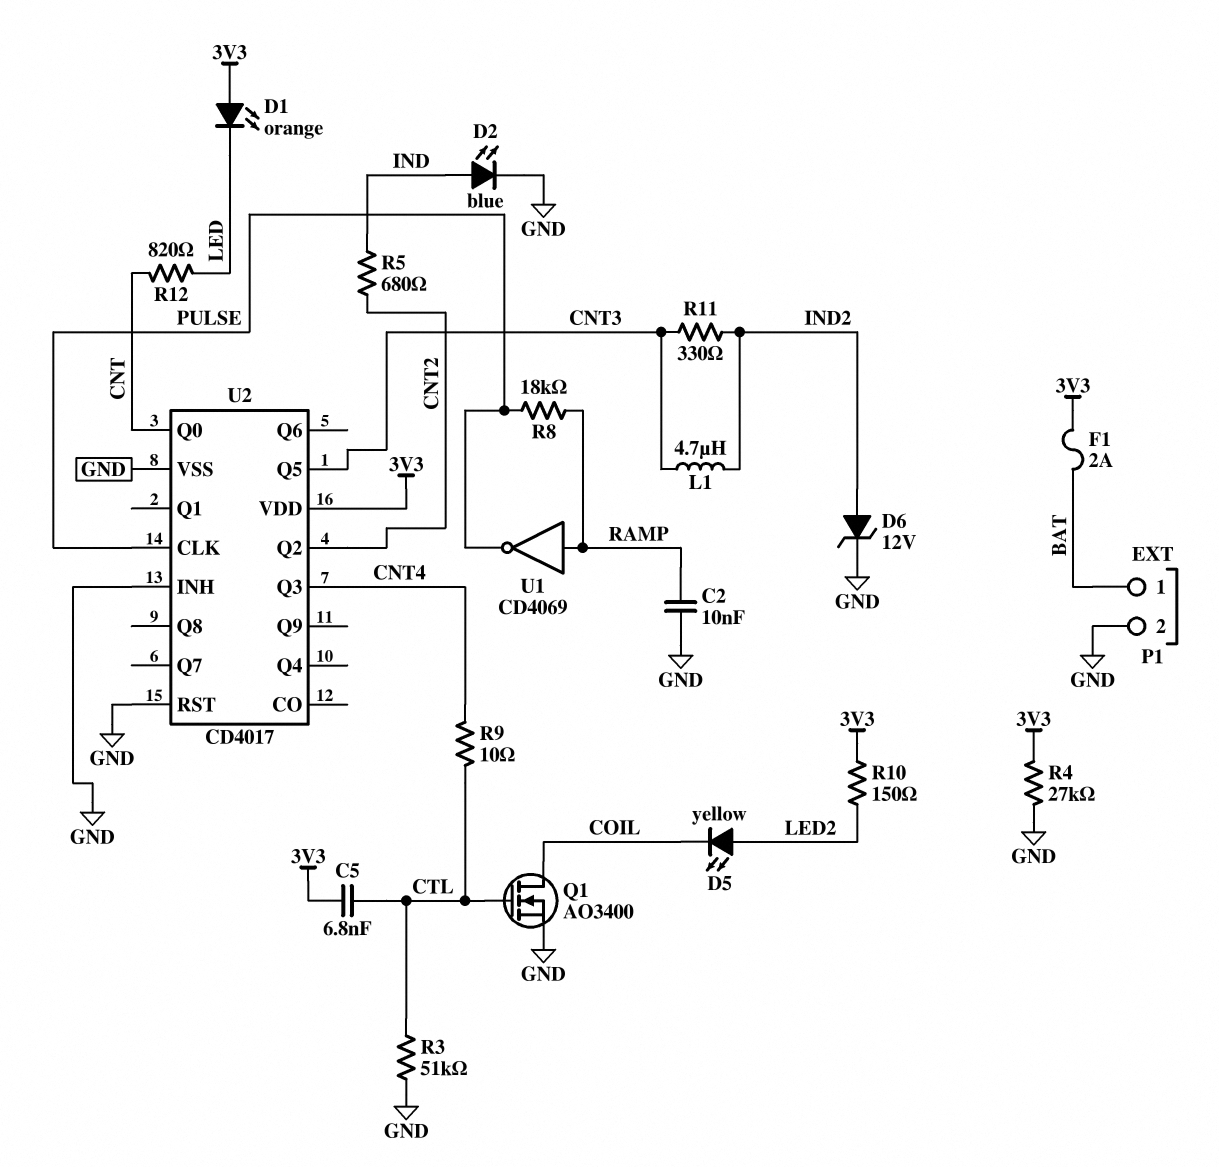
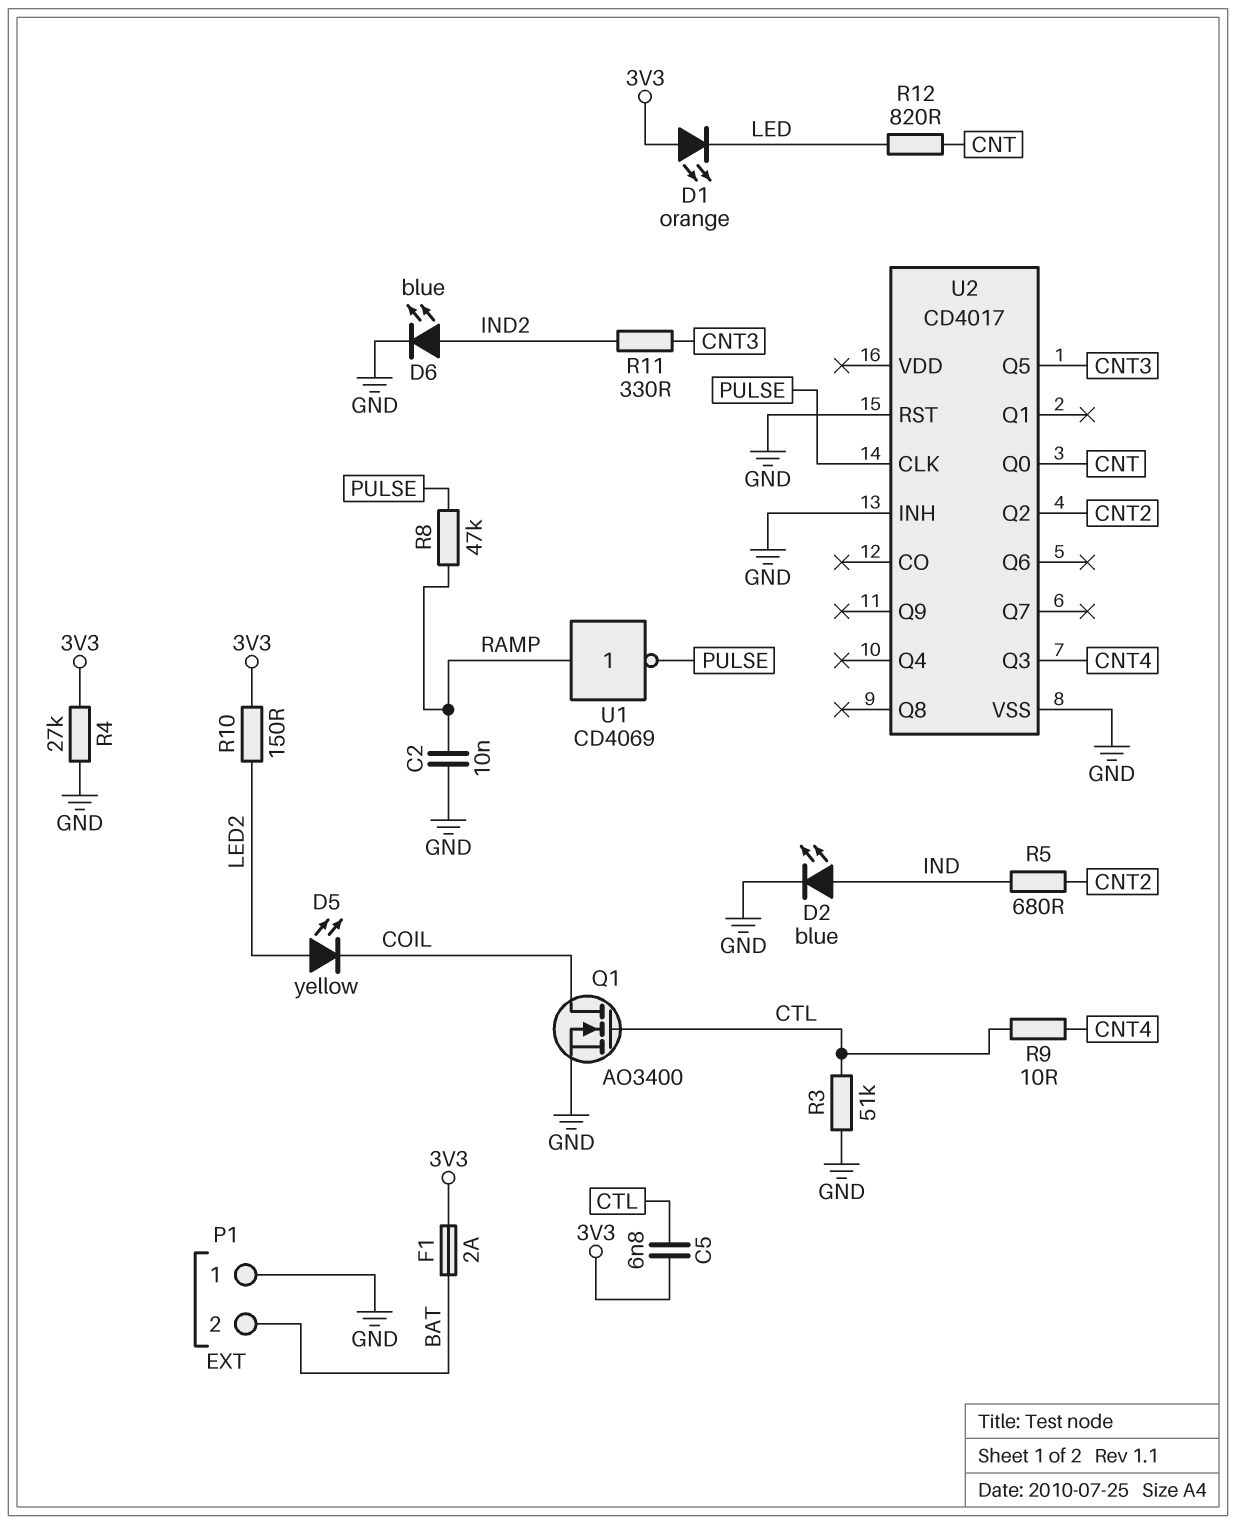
D6: zener 12V (A IND2, K GND) -> LED blue (A IND2, K GND)
L1: 4.7uH (CNT3, IND2) -> none
P1 pin 1: BAT -> GND
P1 pin 2: GND -> BAT
R8: 18k (PULSE, RAMP) -> 47k (PULSE, RAMP)
U2 pin VDD: 3V3 -> none

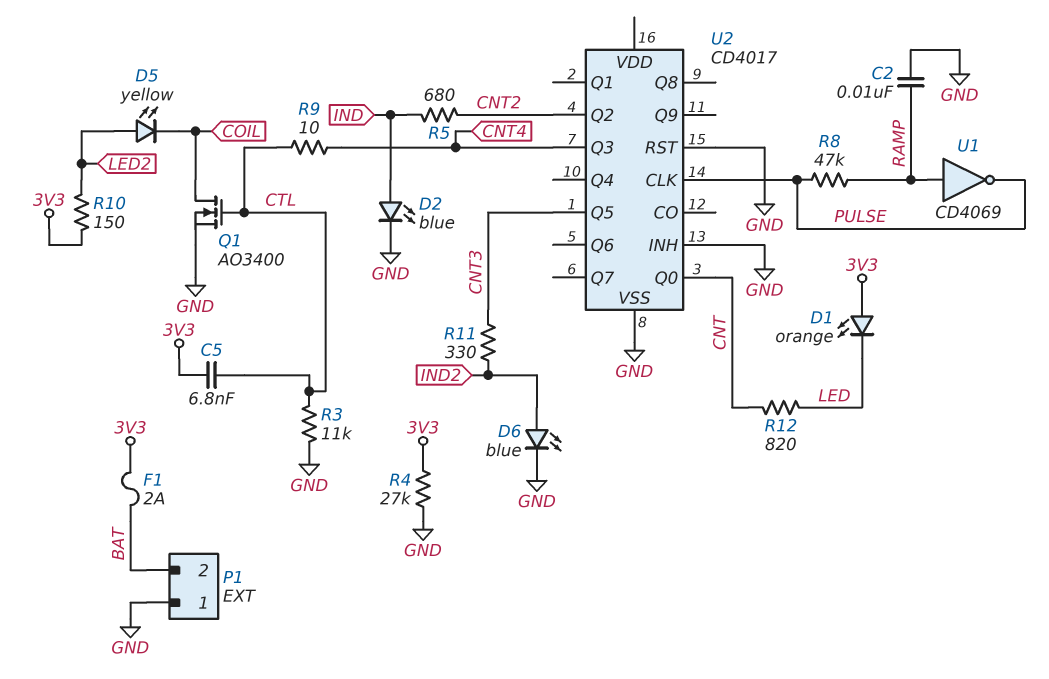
R3: 51k (CTL, GND) -> 11k (CTL, GND)

